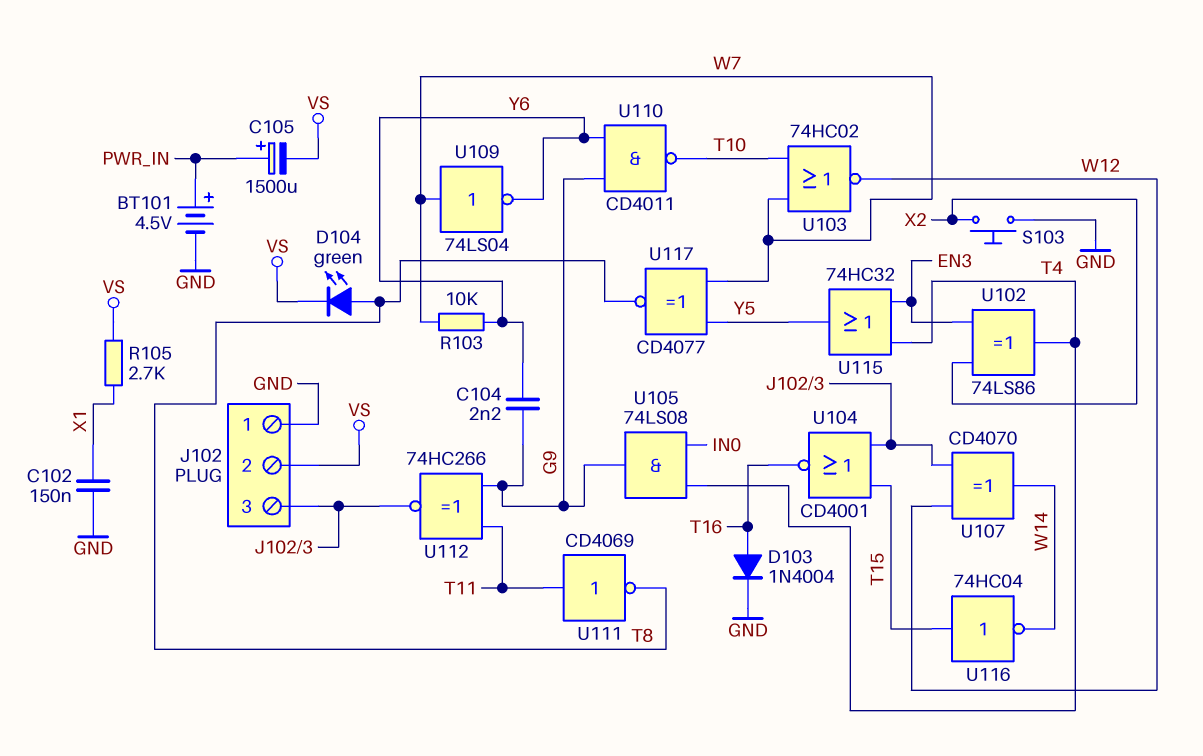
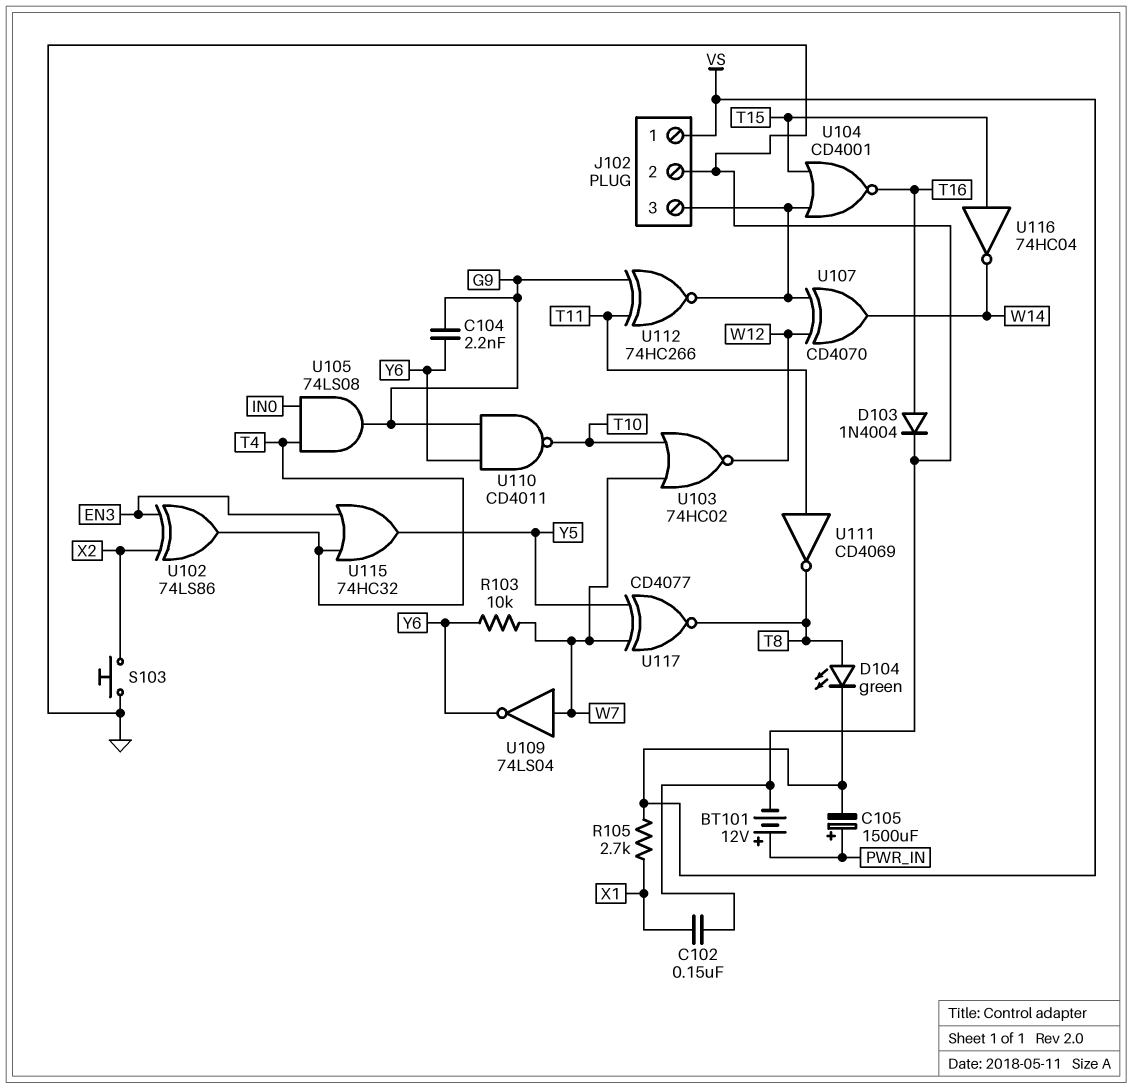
BT101: 4.5V (plus PWR_IN, minus GND) -> 12V (plus PWR_IN, minus GND)
J102 pin 1: GND -> VS
J102 pin 2: VS -> GND

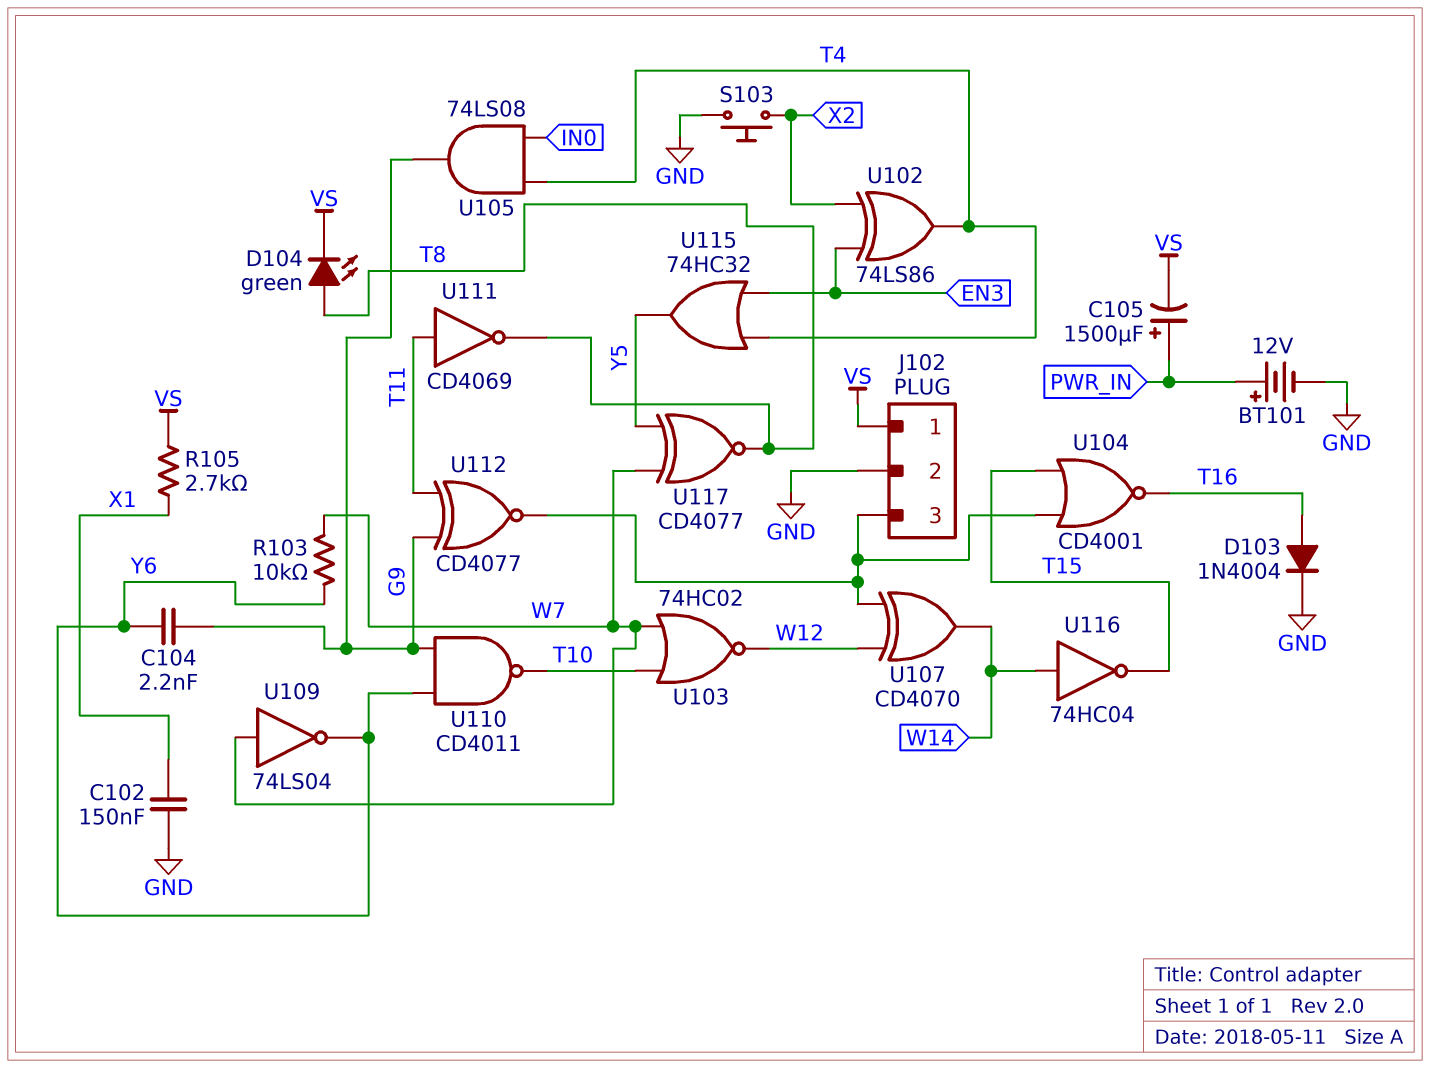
U112: XNOR 74HC266 (in G9, in T11, out J102/3) -> XNOR CD4077 (in G9, in T11, out J102/3)
U116: NOT 74HC04 (in T15, out W14) -> NOT 74HC04 (in W14, out T15)

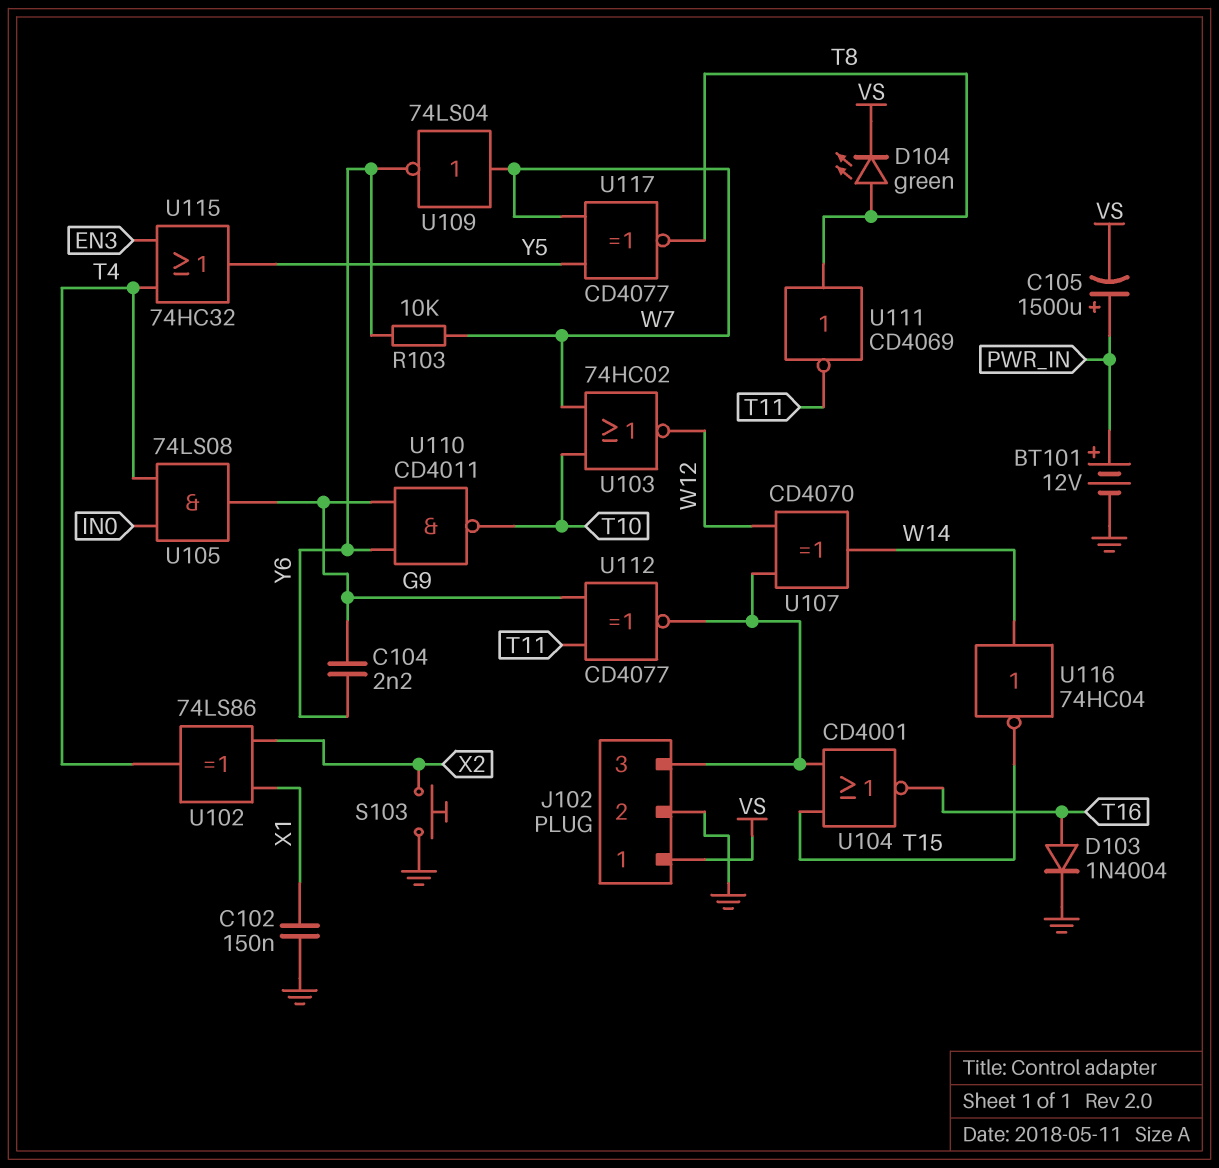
R105: 2.7k (VS, X1) -> none
U102: XOR 74LS86 (in EN3, in X2, out T4) -> XOR 74LS86 (in X1, in X2, out T4)
U111: NOT CD4069 (in T11, out T8) -> NOT CD4069 (in T8, out T11)

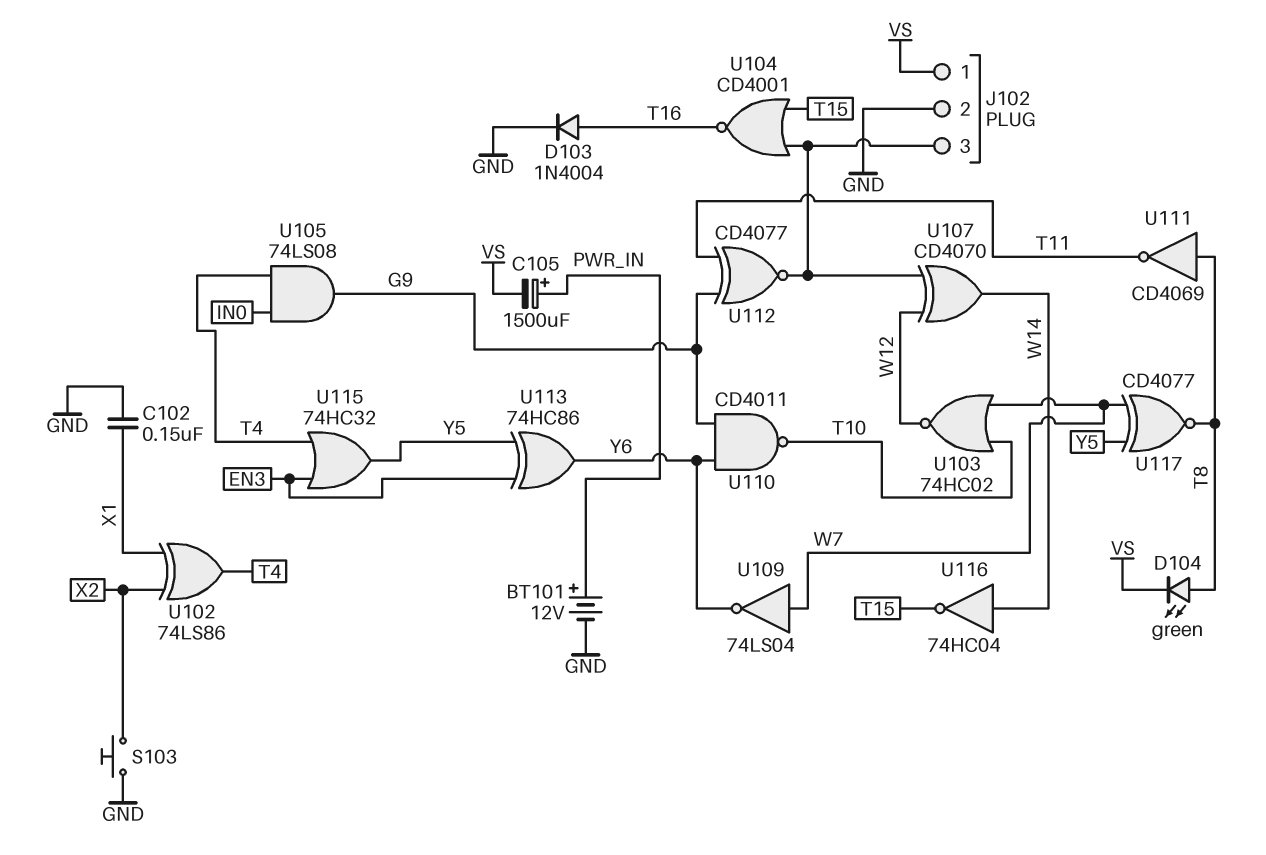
C104: 2.2nF (G9, Y6) -> none
R103: 10k (W7, Y6) -> none
U113: none -> XOR 74HC86 (in EN3, in Y5, out Y6)

